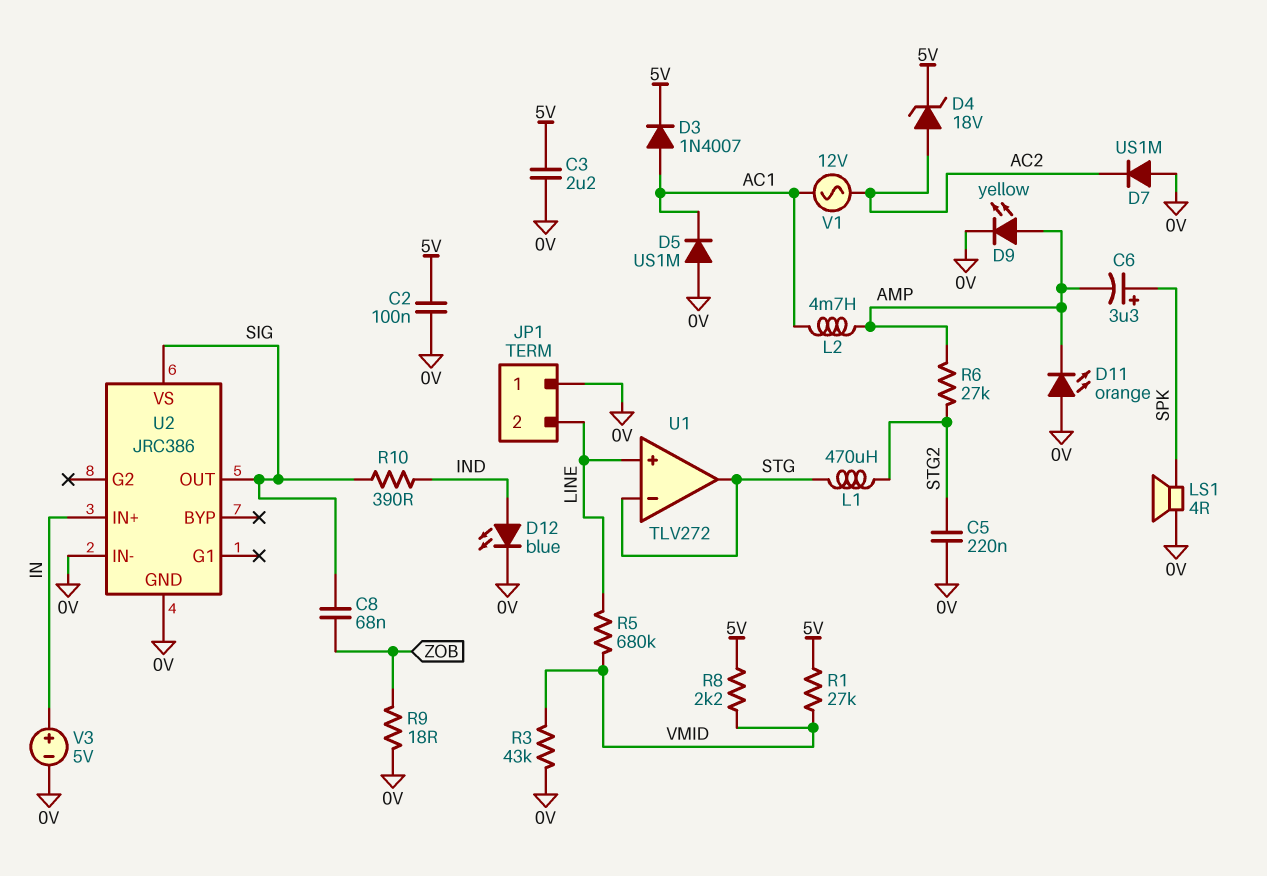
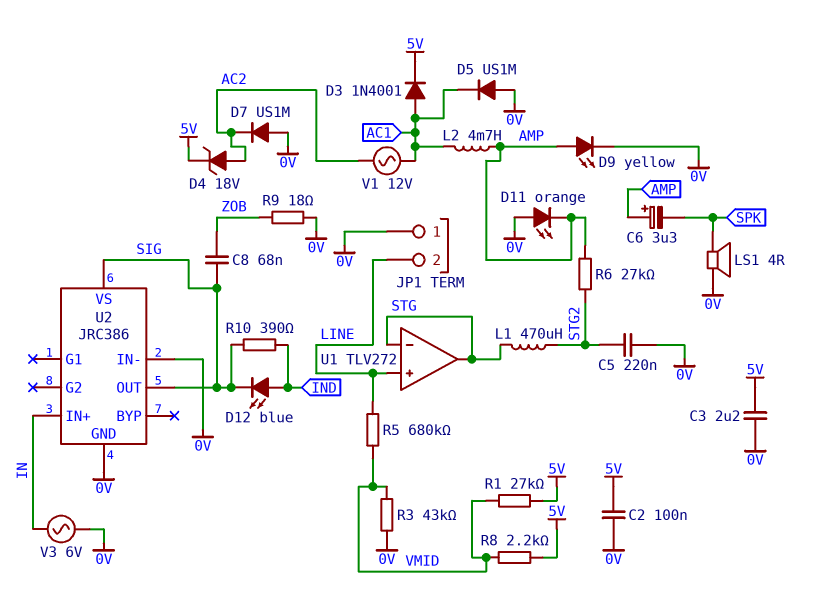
C6: 3.3uF (plus SPK, minus AMP) -> 3.3uF (plus AMP, minus SPK)
D3: diode 1N4007 (A AC1, K 5V) -> diode 1N4001 (A AC1, K 5V)
D12: LED blue (A IND, K 0V) -> LED blue (A IND, K SIG)
V3: 5V (plus IN, minus 0V) -> AC 6V (0V, IN)

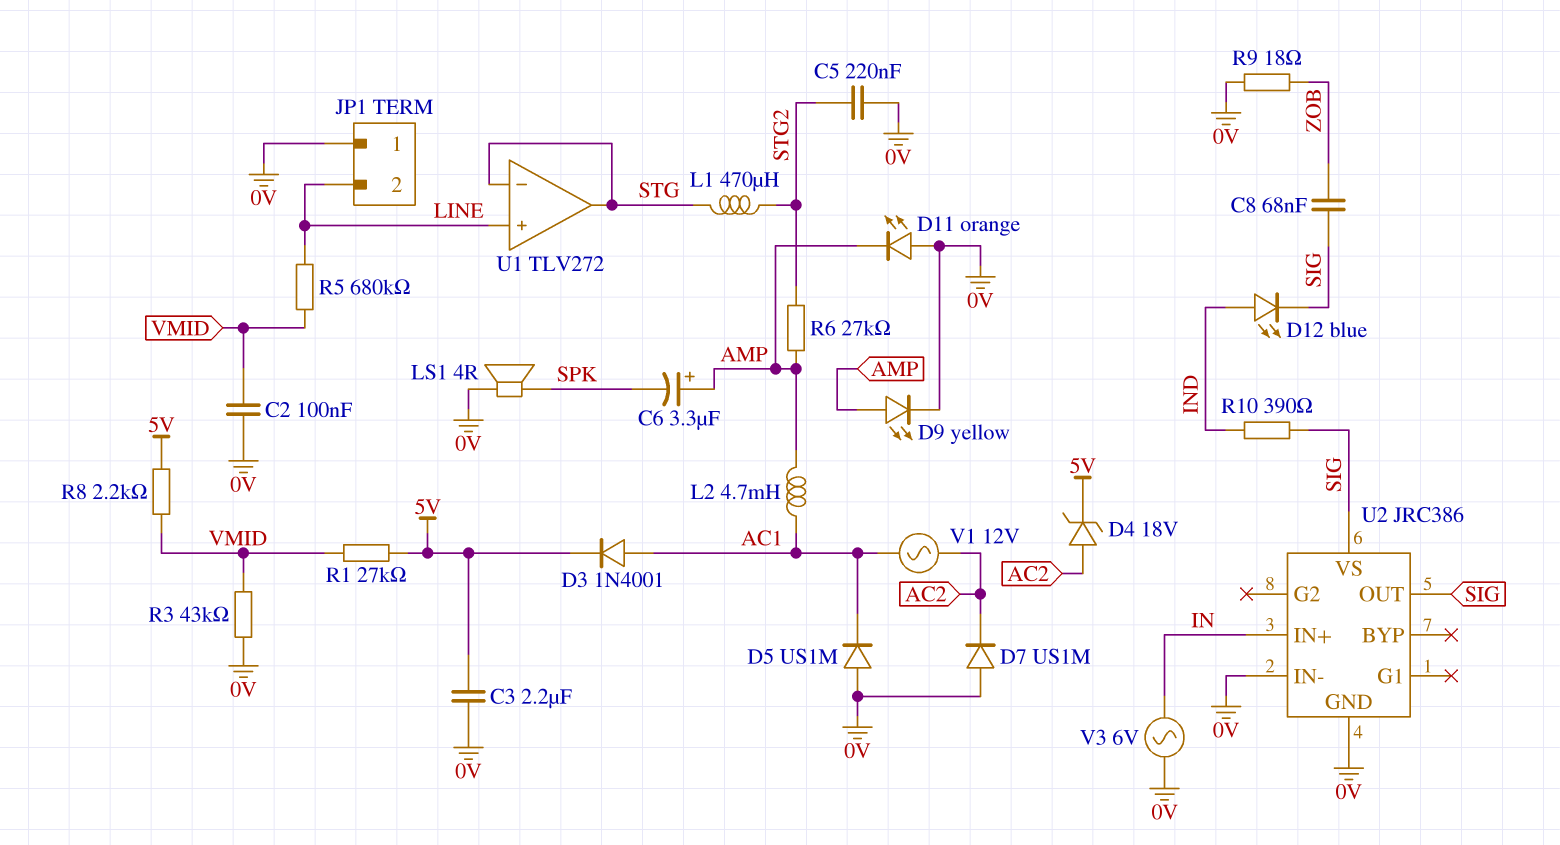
C2: 100nF (0V, 5V) -> 100nF (0V, VMID)

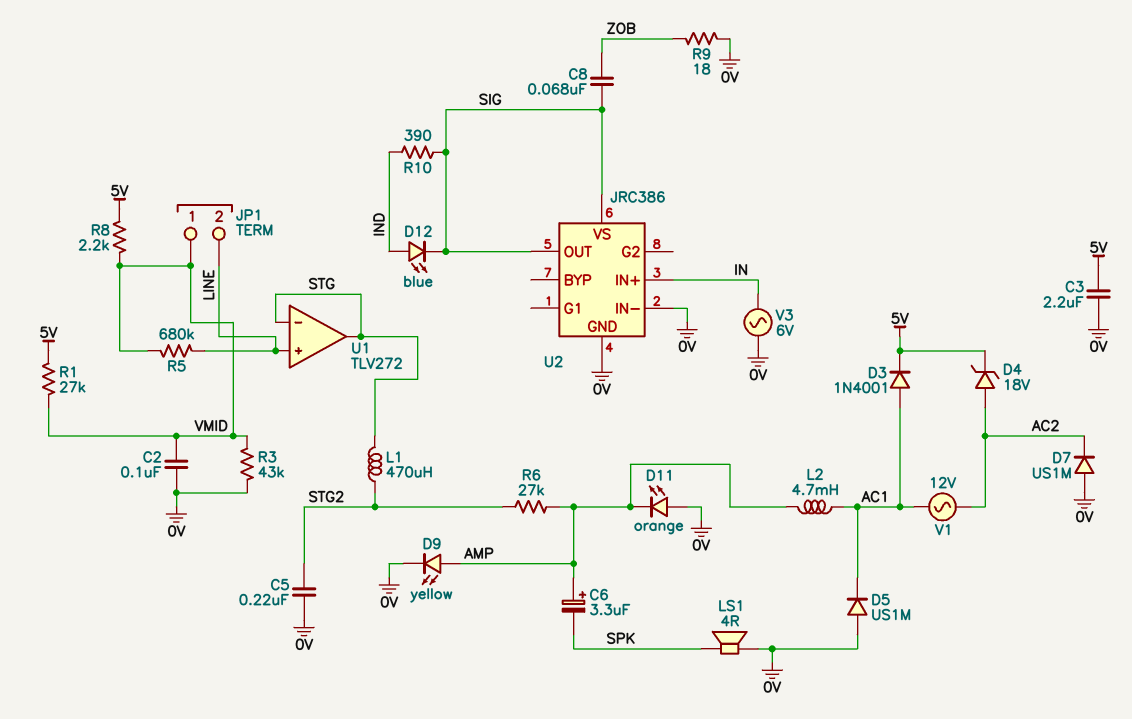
JP1 pin 1: 0V -> VMID

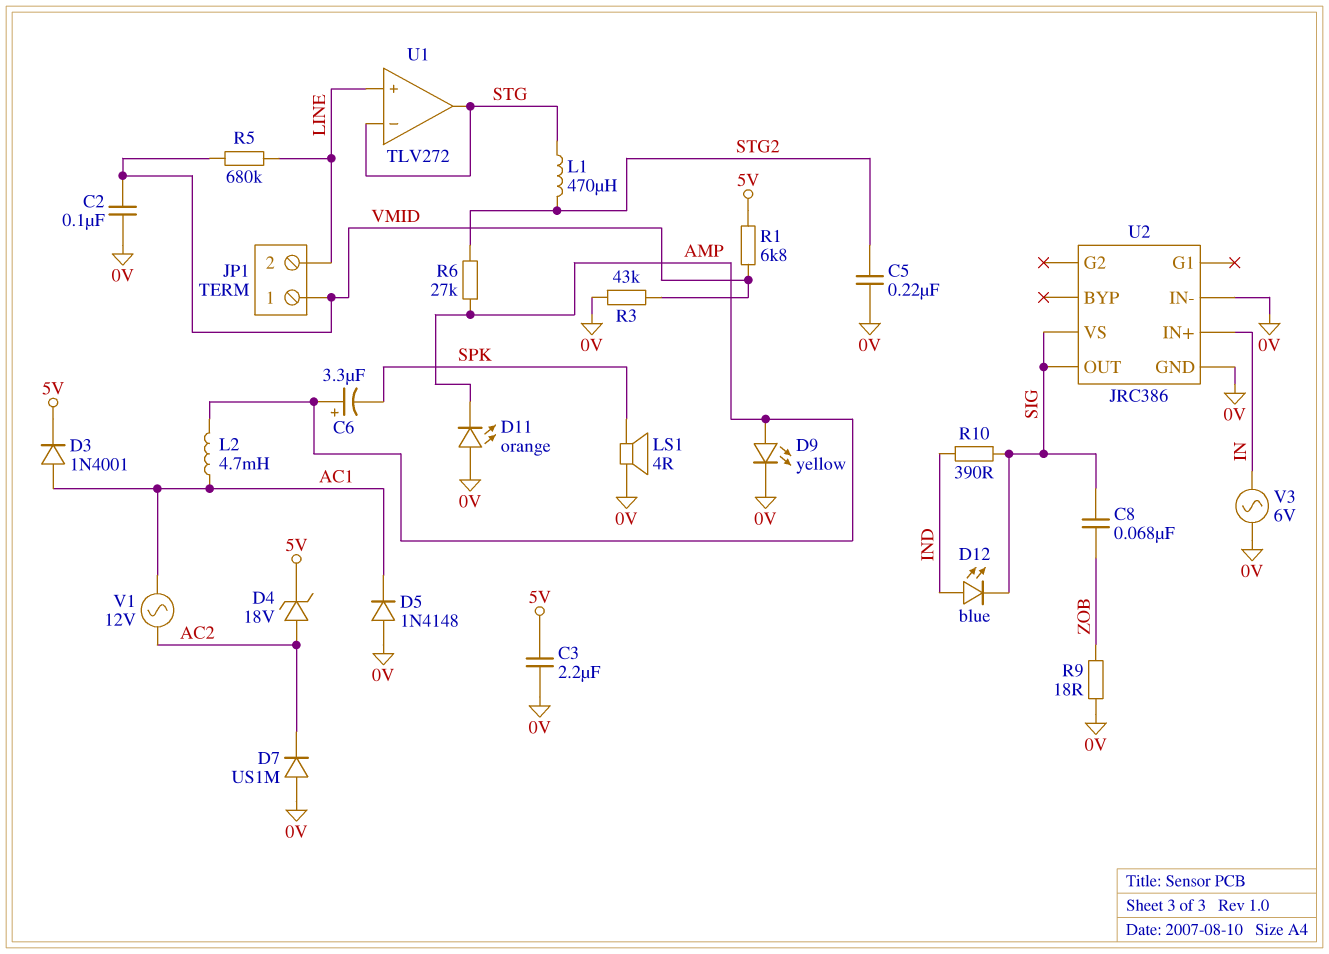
D5: diode US1M (A 0V, K AC1) -> diode 1N4148 (A 0V, K AC1)
R1: 27k (5V, VMID) -> 6.8k (5V, VMID)
R8: 2.2k (5V, VMID) -> none

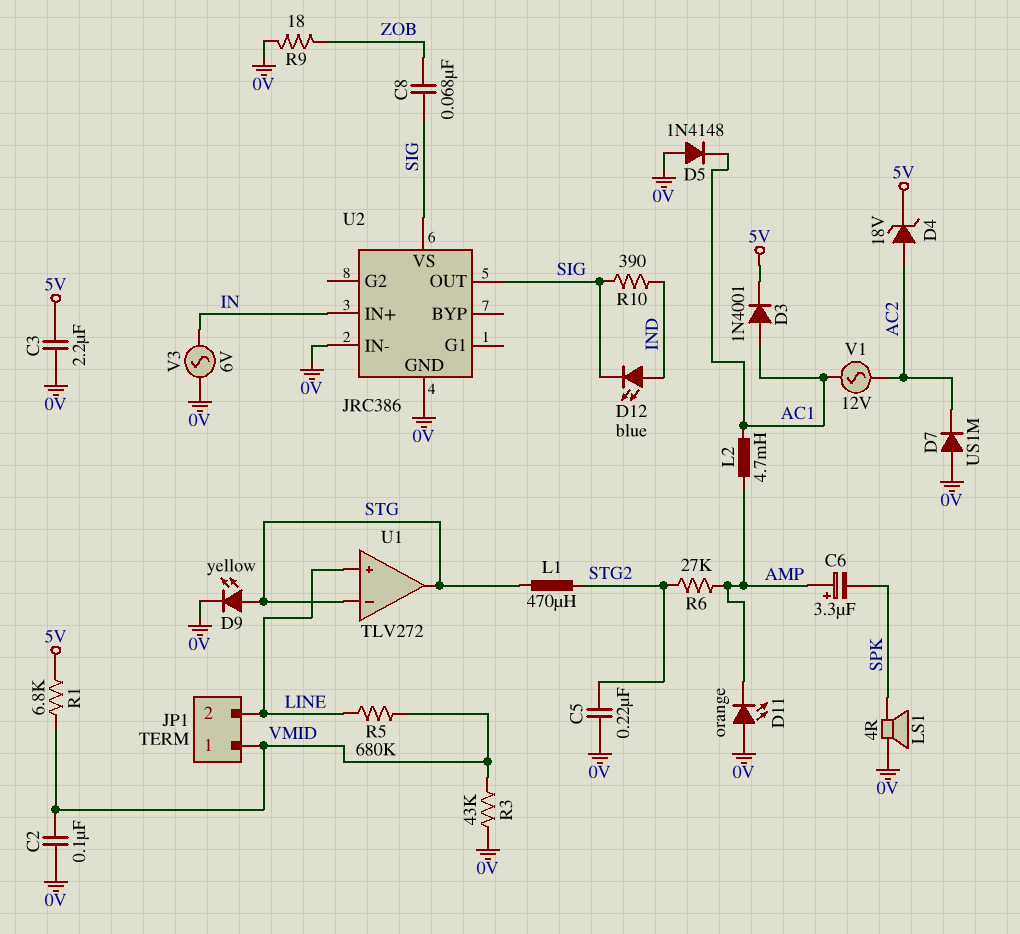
D9: LED yellow (A AMP, K 0V) -> LED yellow (A STG, K 0V)

